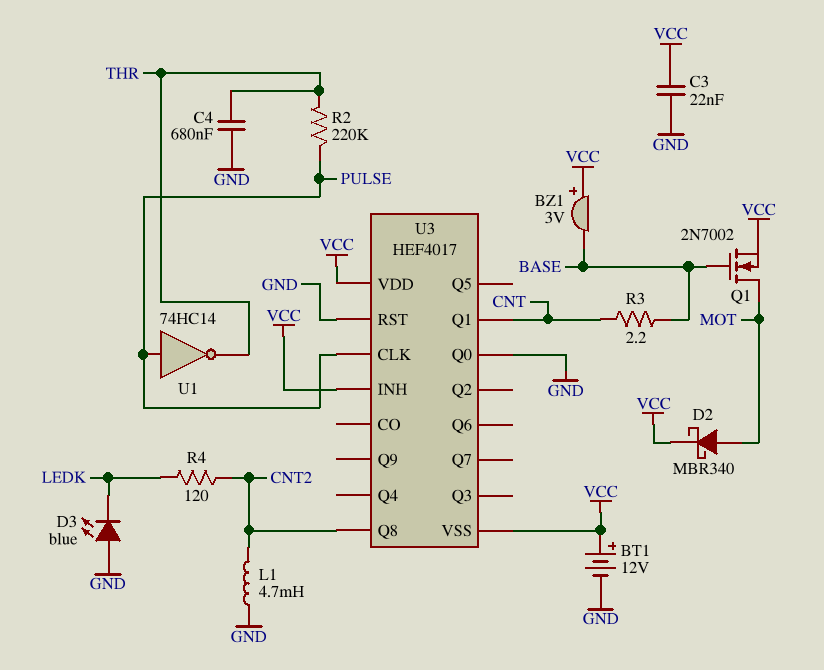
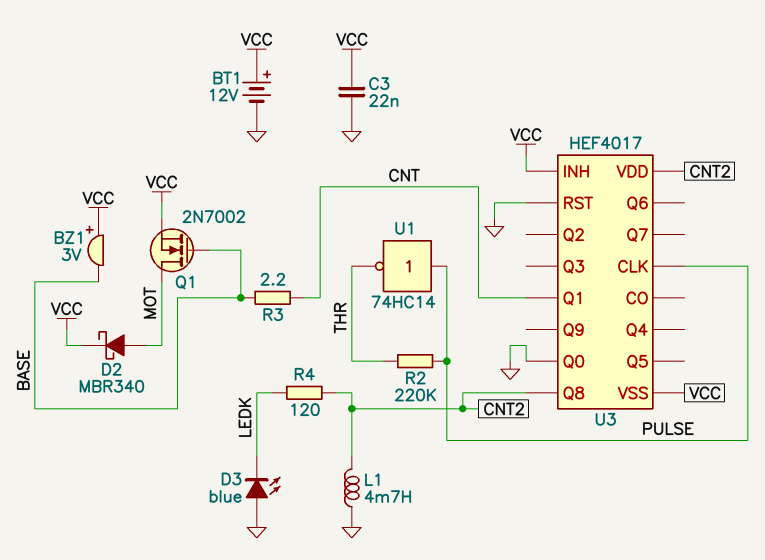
C4: 680nF (GND, THR) -> none
U3 pin VDD: VCC -> CNT2

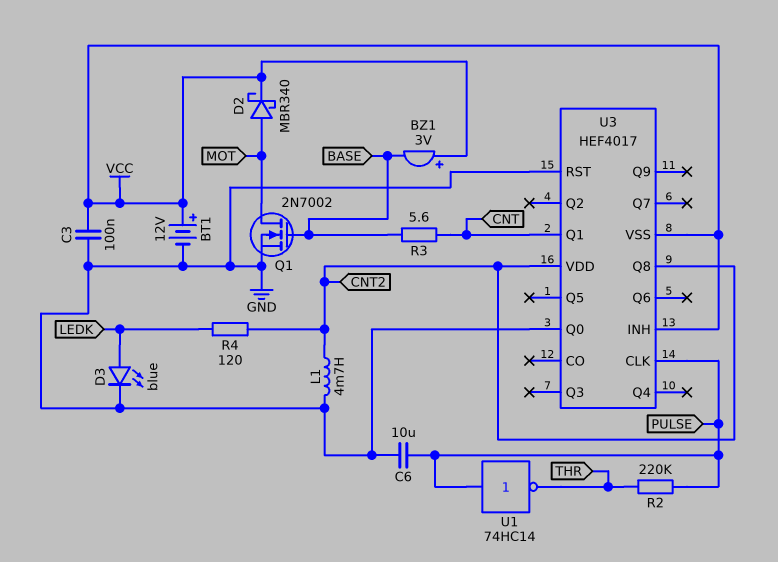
C3: 22nF (GND, VCC) -> 100nF (GND, VCC)
C6: none -> 10uF (GND, PULSE)
D3: LED blue (A GND, K LEDK) -> LED blue (A LEDK, K GND)
Q1: NMOS 2N7002 (G BASE, D MOT, S VCC) -> NMOS 2N7002 (G BASE, D MOT, S GND)
R3: 2.2 (BASE, CNT) -> 5.6 (BASE, CNT)

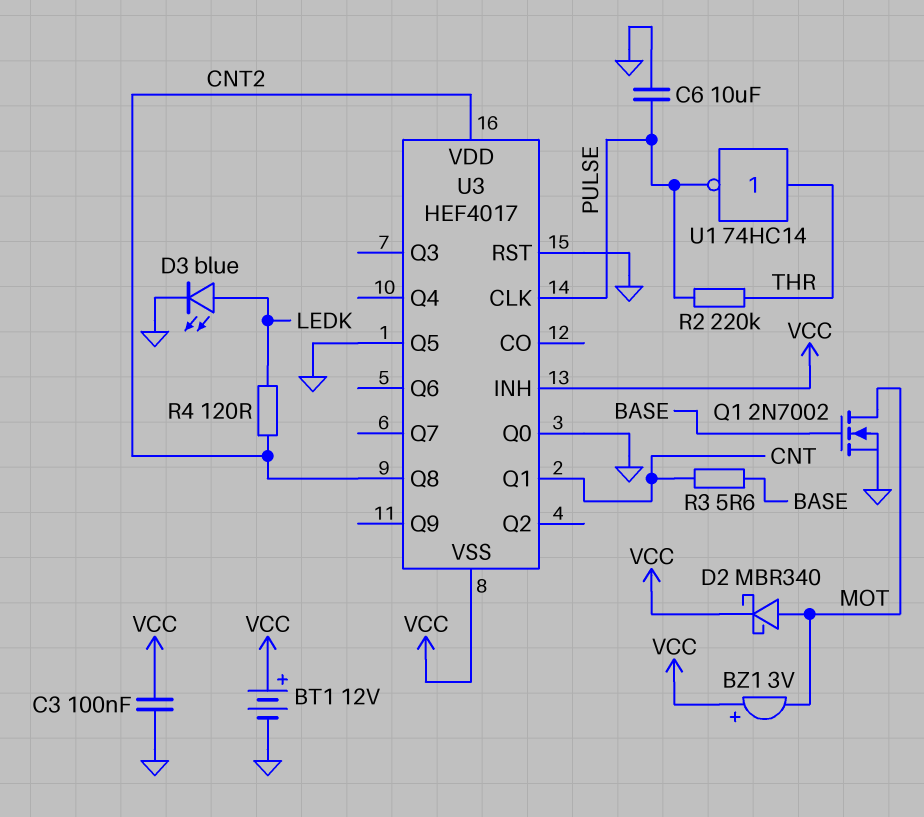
BZ1: buzzer 3V (plus VCC, minus BASE) -> buzzer 3V (plus VCC, minus MOT)
L1: 4.7mH (CNT2, GND) -> none
U1: NOT 74HC14 (in PULSE, out THR) -> NOT 74HC14 (in THR, out PULSE)
U3 pin Q5: none -> GND

